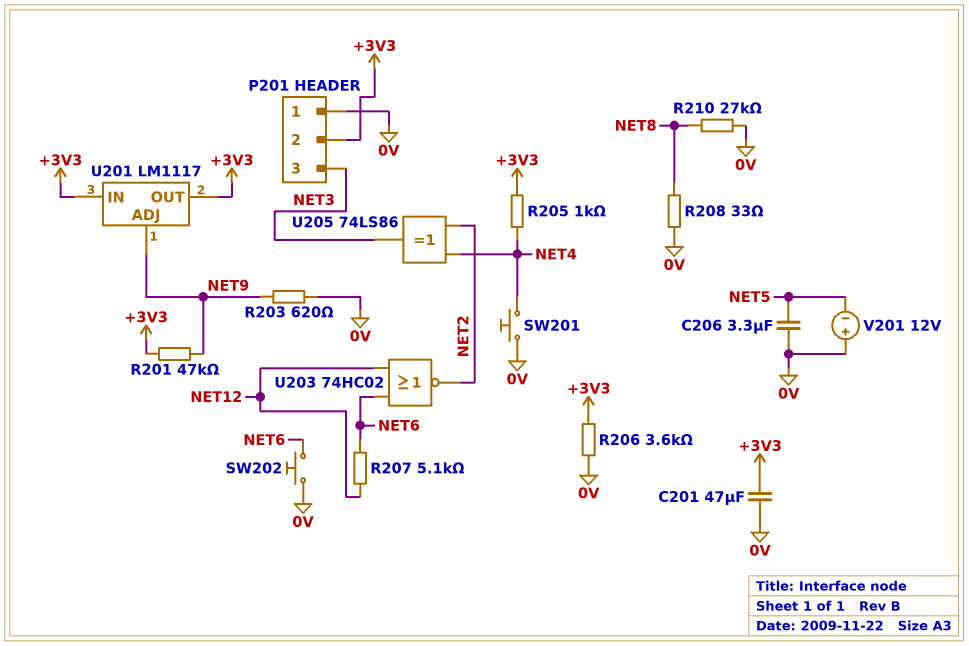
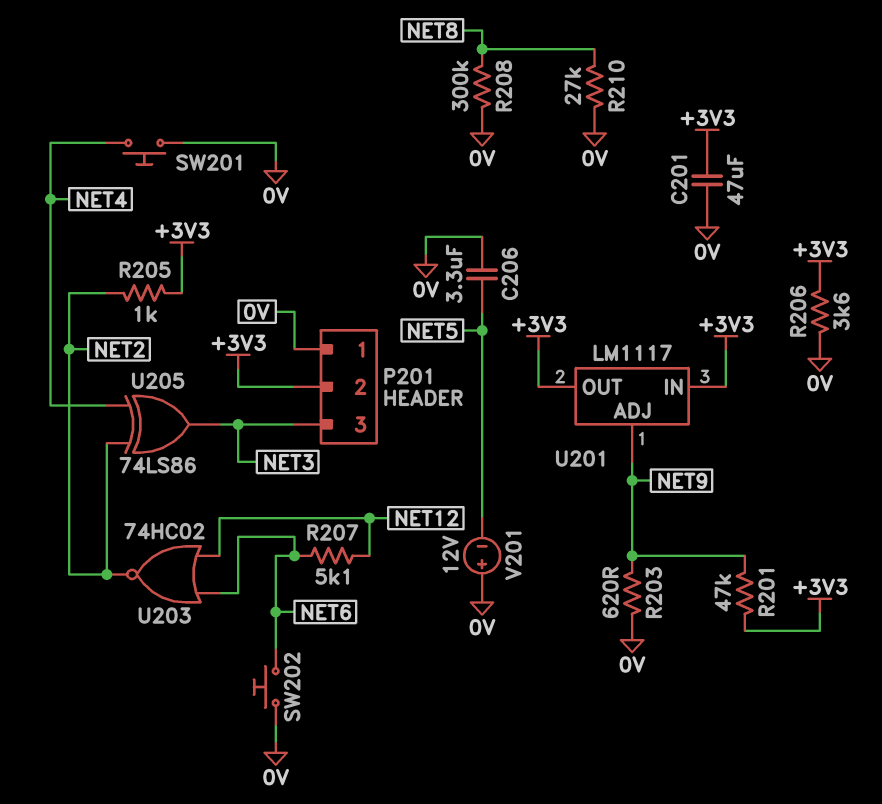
R205: 1k (+3V3, NET4) -> 1k (+3V3, NET2)
R208: 33 (0V, NET8) -> 300k (0V, NET8)

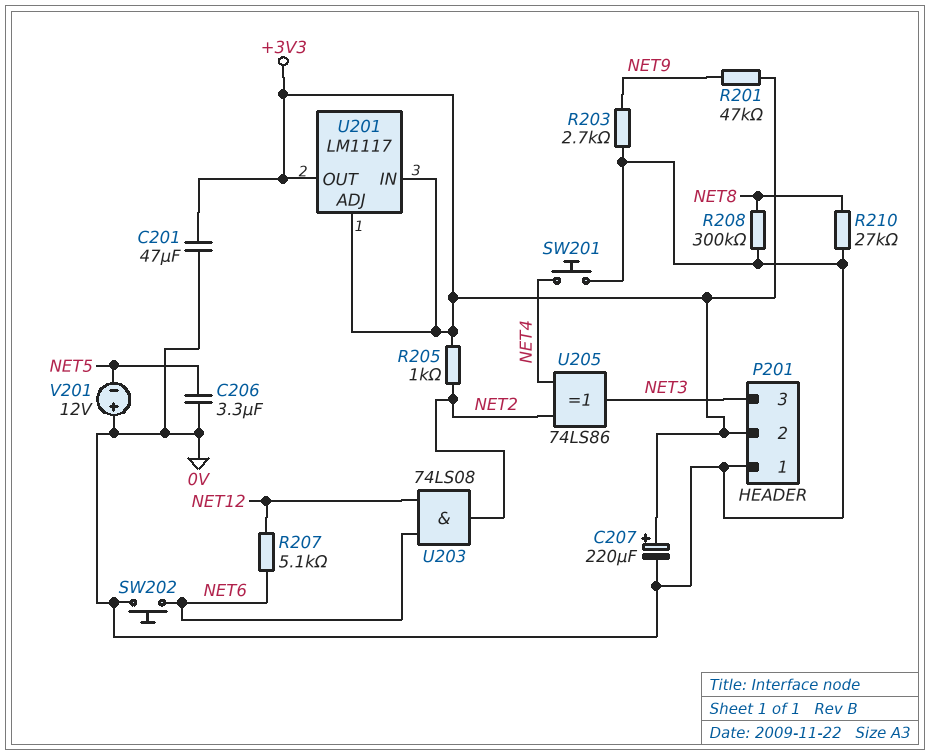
C207: none -> 220uF (plus +3V3, minus 0V)
R203: 620 (0V, NET9) -> 2.7k (0V, NET9)
R206: 3.6k (+3V3, 0V) -> none
U201 pin ADJ: NET9 -> +3V3
U203: NOR 74HC02 (in NET6, in NET12, out NET2) -> AND 74LS08 (in NET6, in NET12, out NET2)

